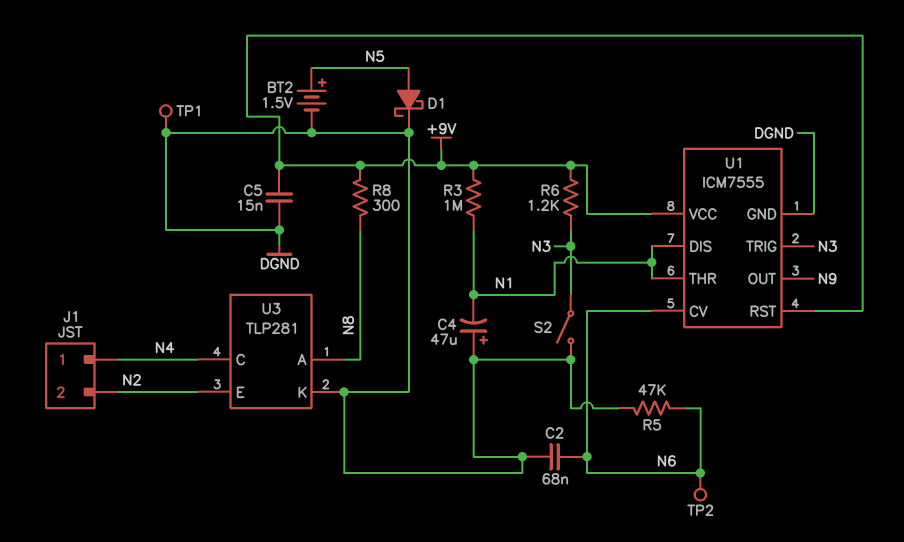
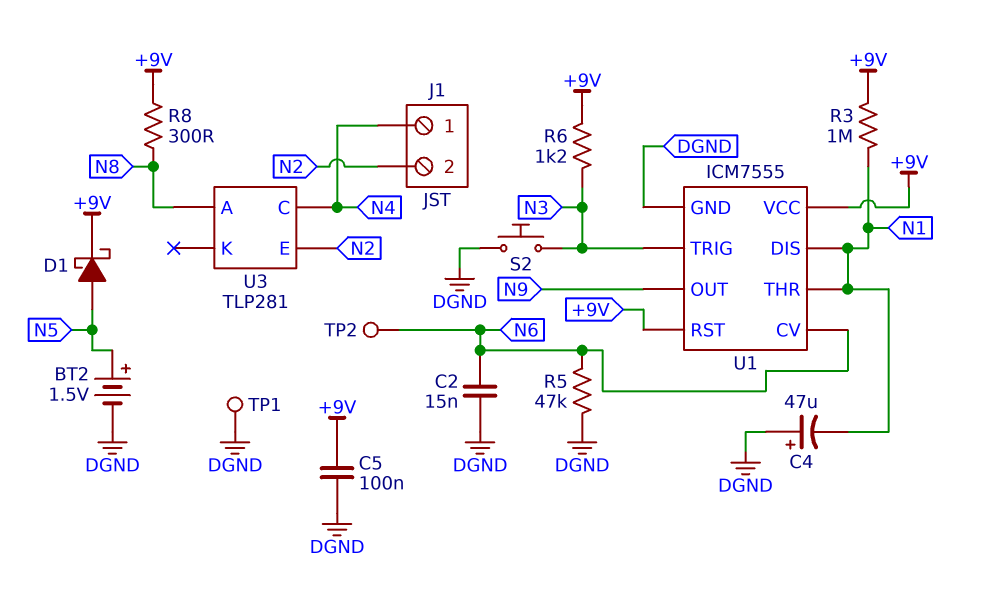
C2: 68nF (DGND, N6) -> 15nF (DGND, N6)
C5: 15nF (+9V, DGND) -> 100nF (+9V, DGND)
D1: schottky (A N5, K DGND) -> schottky (A N5, K +9V)
S2: switch (DGND, N3) -> button (DGND, N3)
U3 pin K: DGND -> none

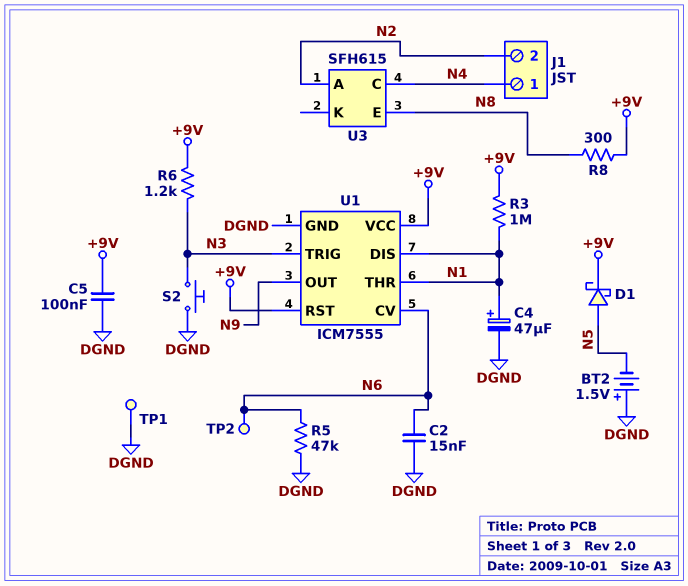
BT2: 1.5V (plus N5, minus DGND) -> 1.5V (plus DGND, minus N5)
C4: 47uF (plus DGND, minus N1) -> 47uF (plus N1, minus DGND)
U3: TLP281 -> SFH615
U3 pin A: N8 -> N2
U3 pin E: N2 -> N8

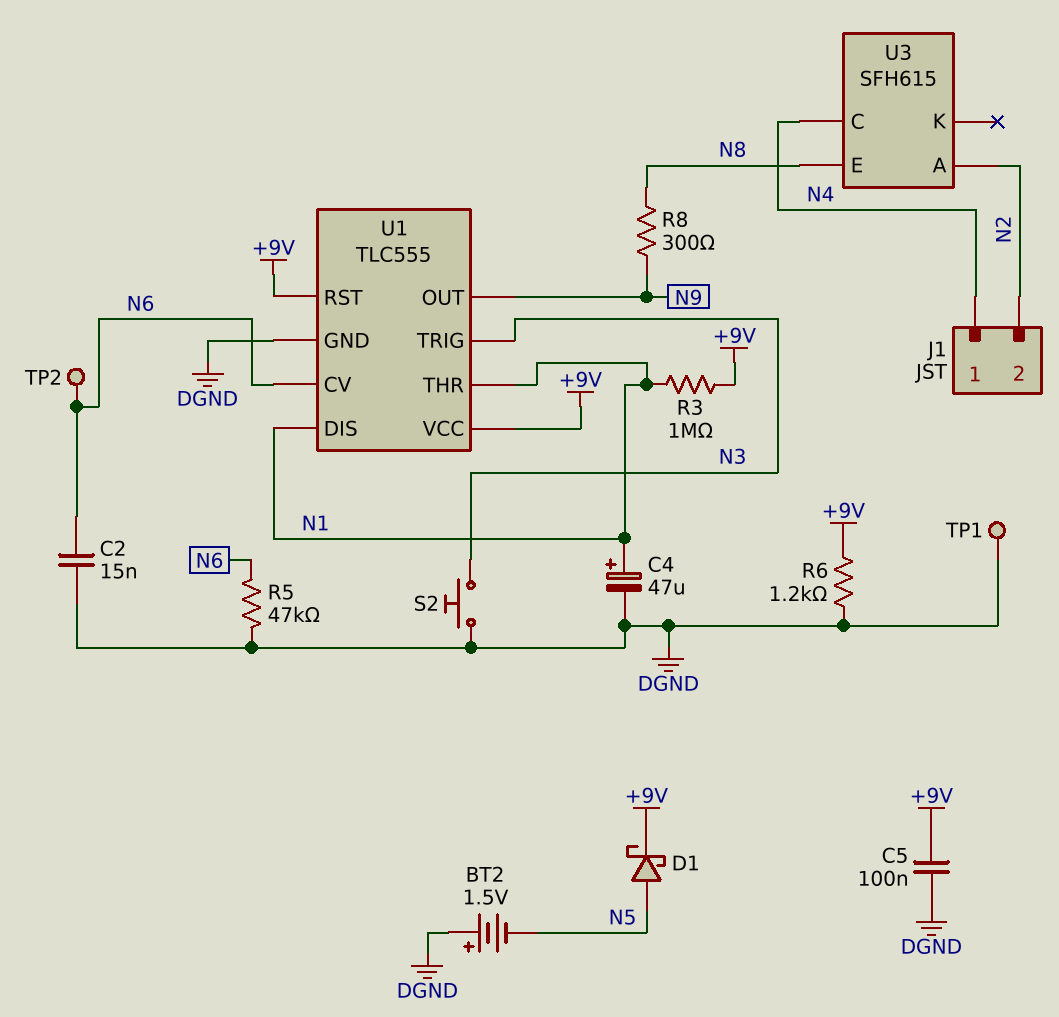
R6: 1.2k (+9V, N3) -> 1.2k (+9V, DGND)
R8: 300 (+9V, N8) -> 300 (N8, N9)
U1: ICM7555 -> TLC555

